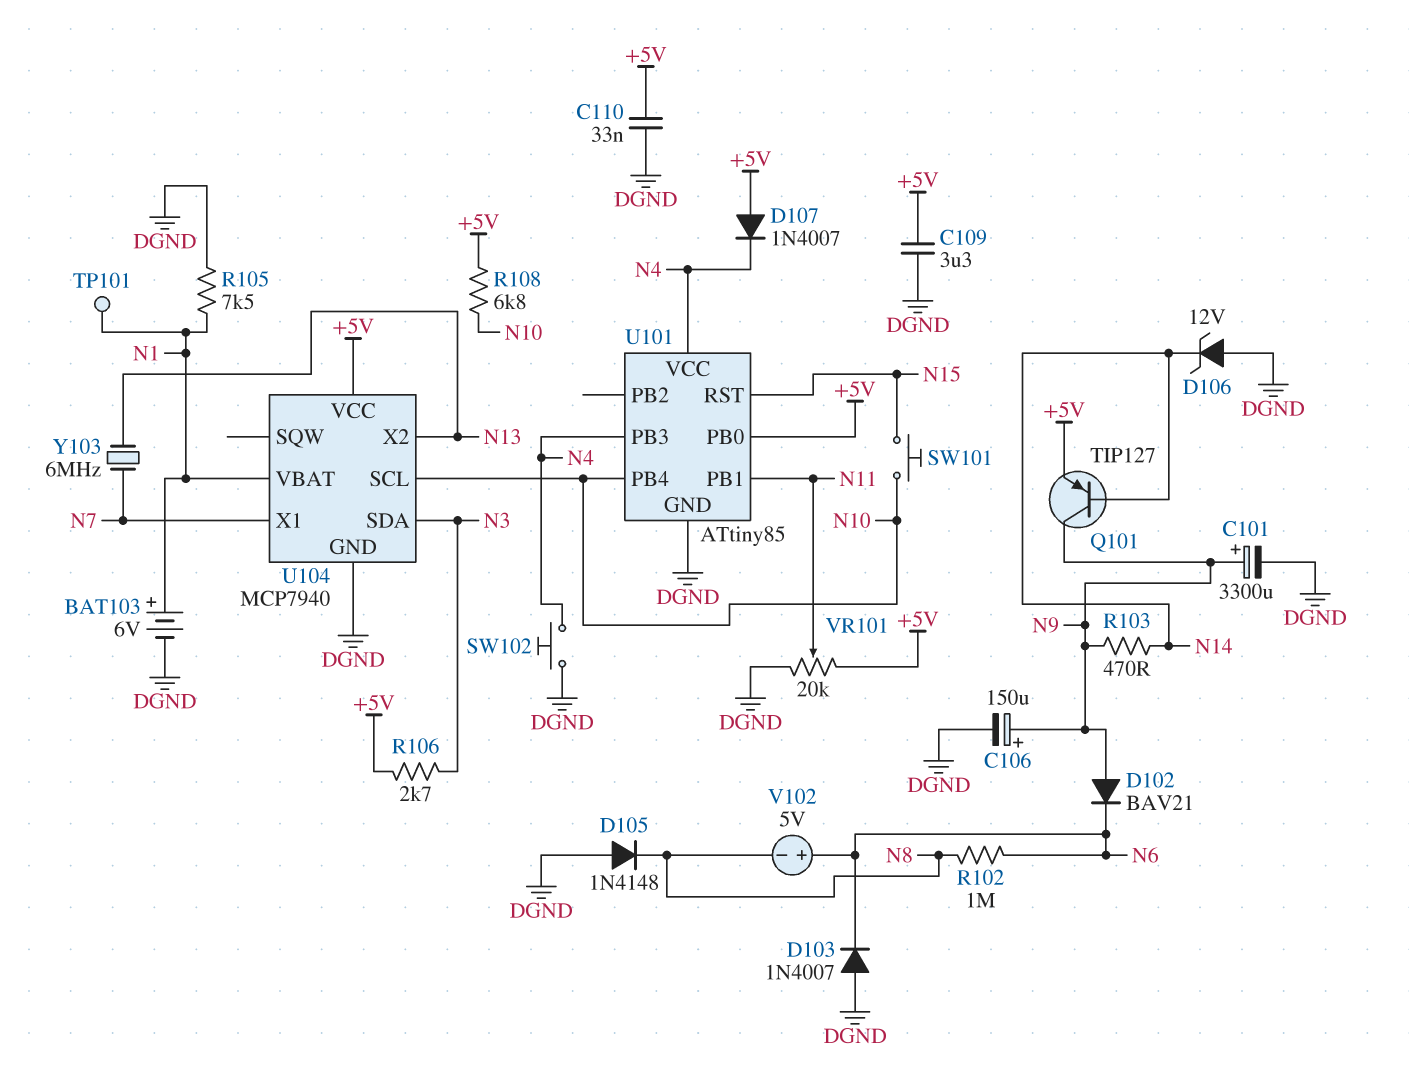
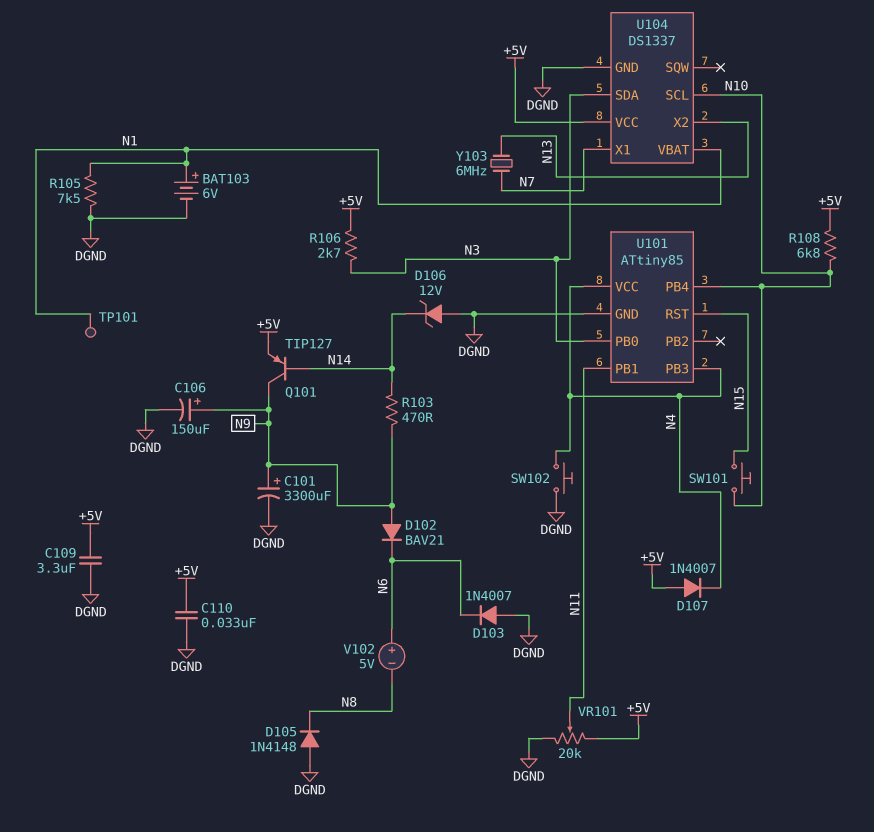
R102: 1M (N6, N8) -> none
U101 pin PB0: +5V -> N3
U104: MCP7940 -> DS1337

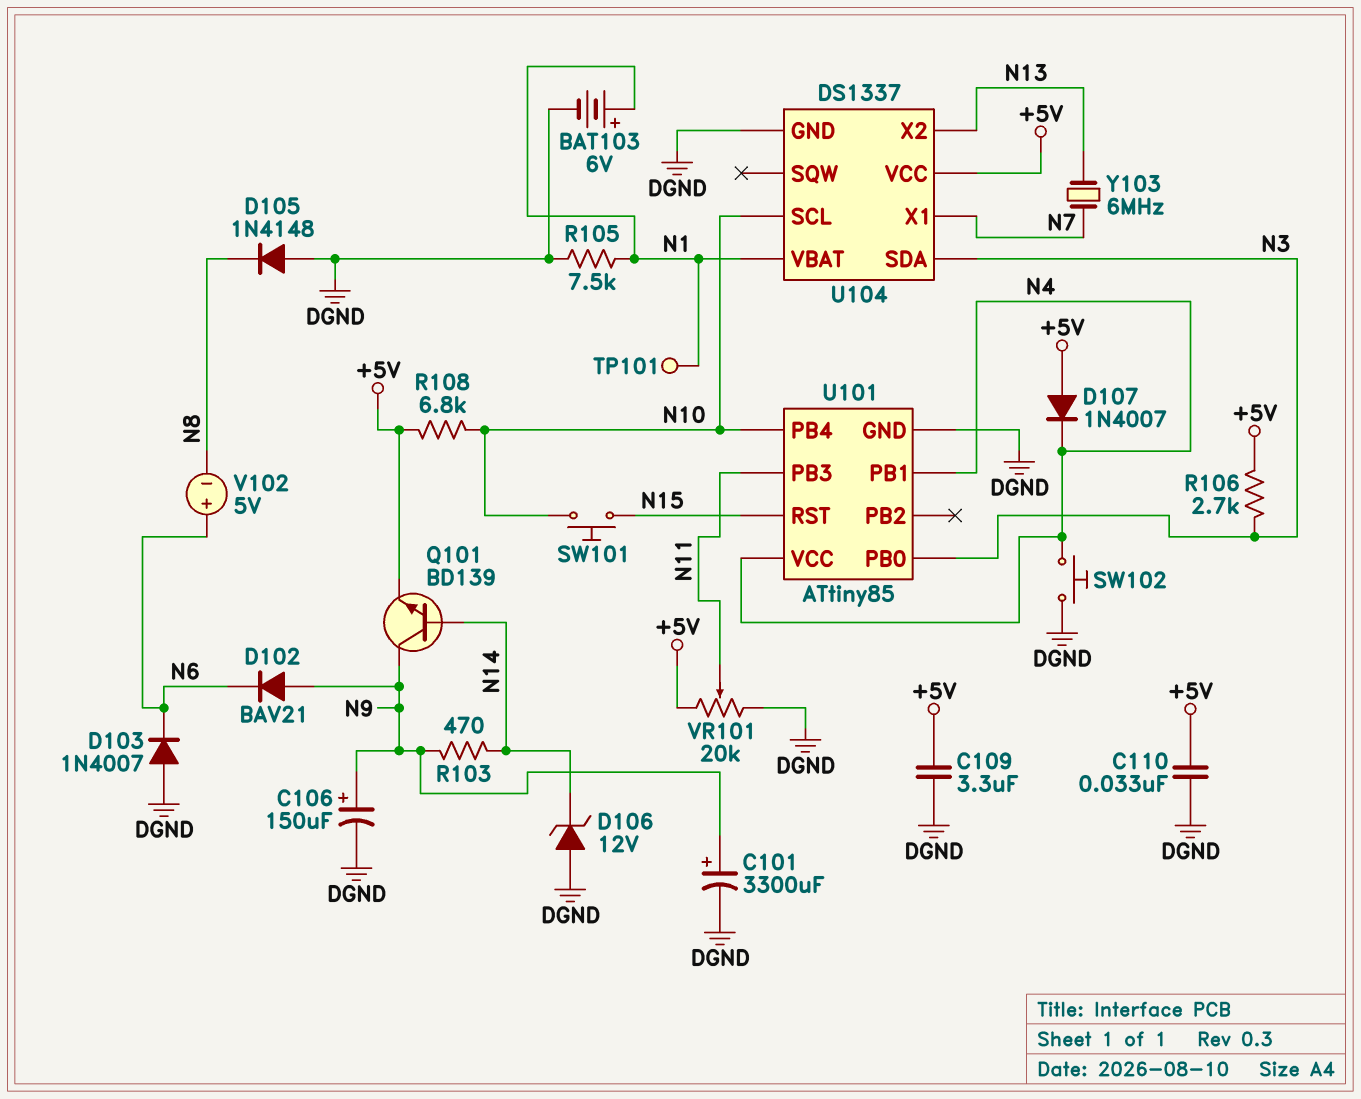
Q101: PNP TIP127 (B N14, C N9, E +5V) -> NPN BD139 (B N14, C N9, E +5V)
U101 pin PB1: N11 -> N4
U101 pin PB3: N4 -> N11

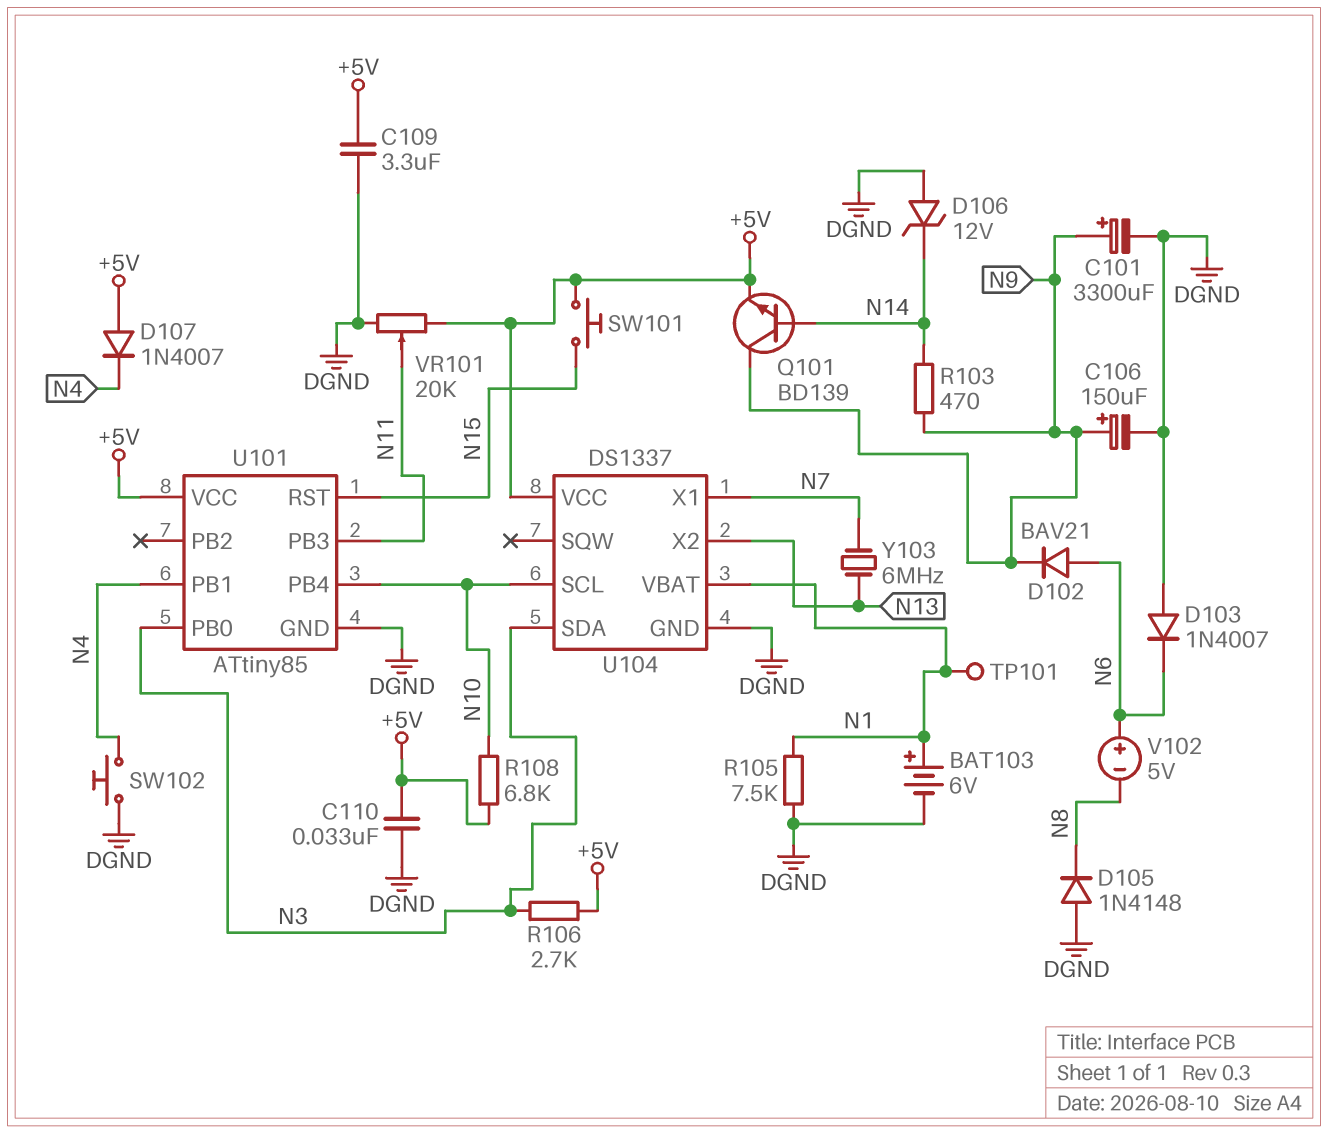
D102: diode BAV21 (A N9, K N6) -> diode BAV21 (A N6, K N9)
SW101: button (N10, N15) -> button (+5V, N15)
U101 pin VCC: N4 -> +5V

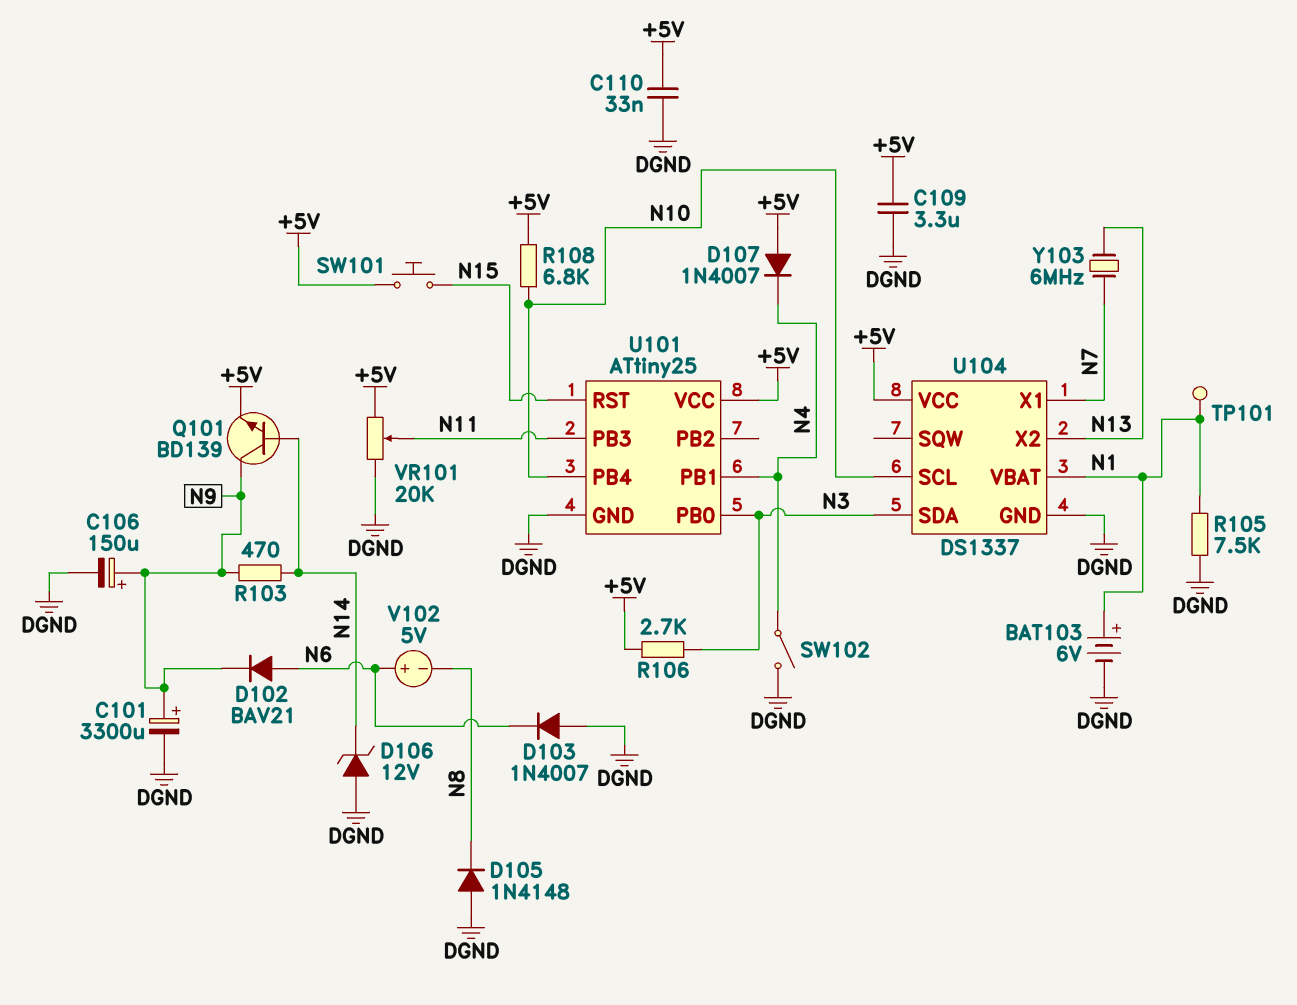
SW102: button (DGND, N4) -> switch (DGND, N4)
U101: ATtiny85 -> ATtiny25

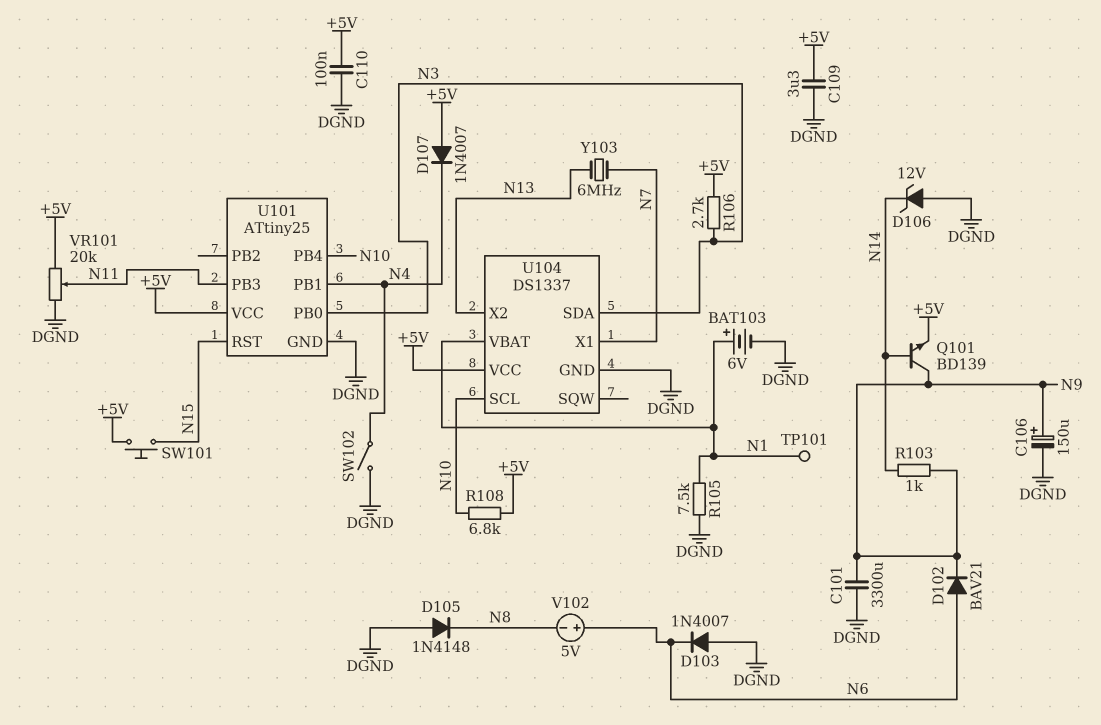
C101: 3300uF (plus N9, minus DGND) -> 3300uF (DGND, N9)
C110: 33nF (+5V, DGND) -> 100nF (+5V, DGND)
R103: 470 (N9, N14) -> 1k (N9, N14)

